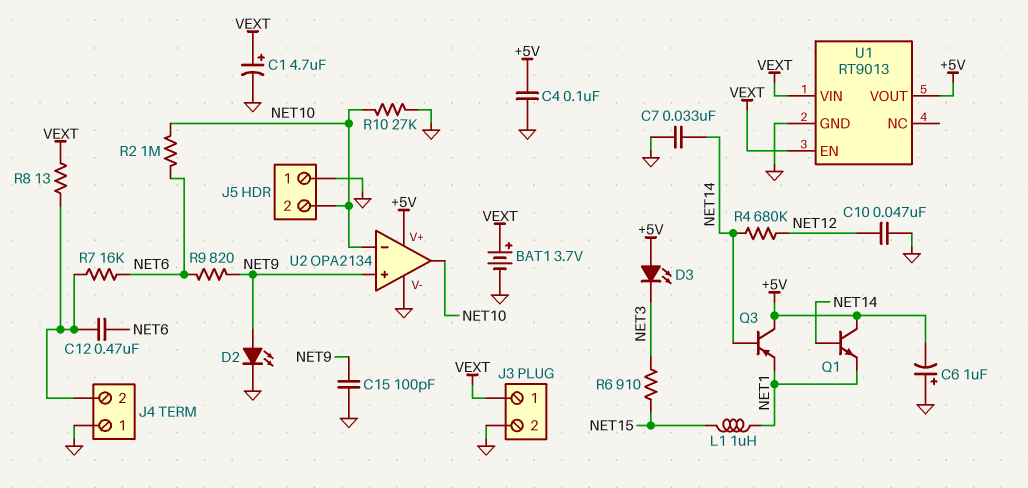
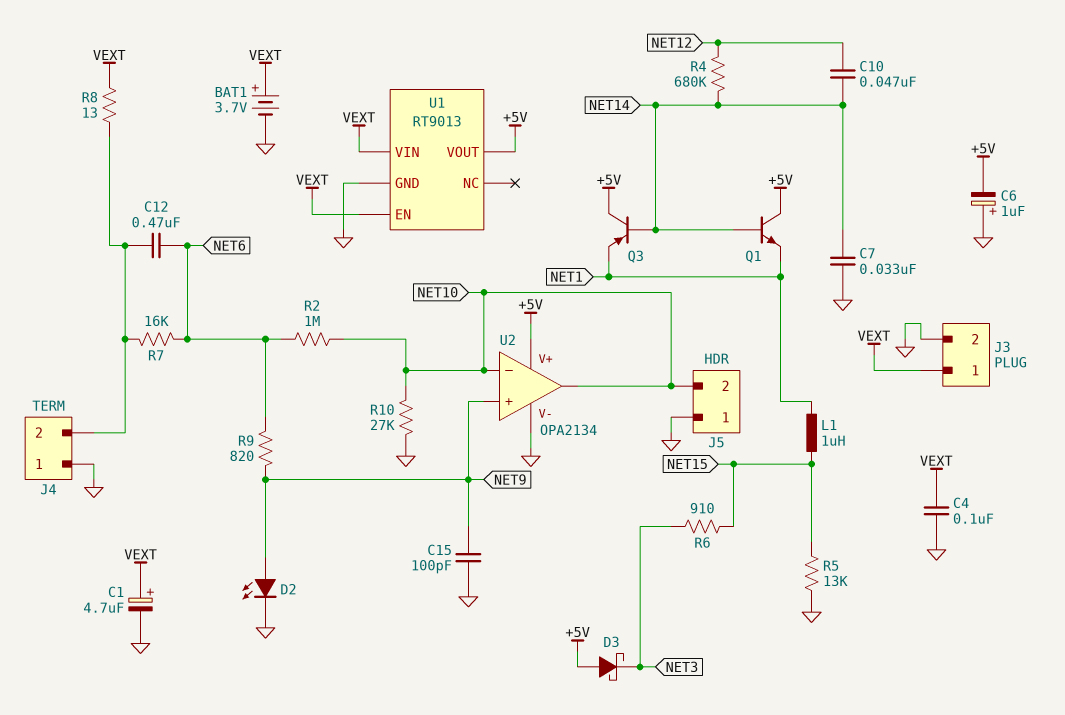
C4: 100nF (+5V, GND) -> 100nF (GND, VEXT)
C10: 47nF (GND, NET12) -> 47nF (NET12, NET14)
D3: LED (A +5V, K NET3) -> schottky (A +5V, K NET3)
R5: none -> 13k (GND, NET15)

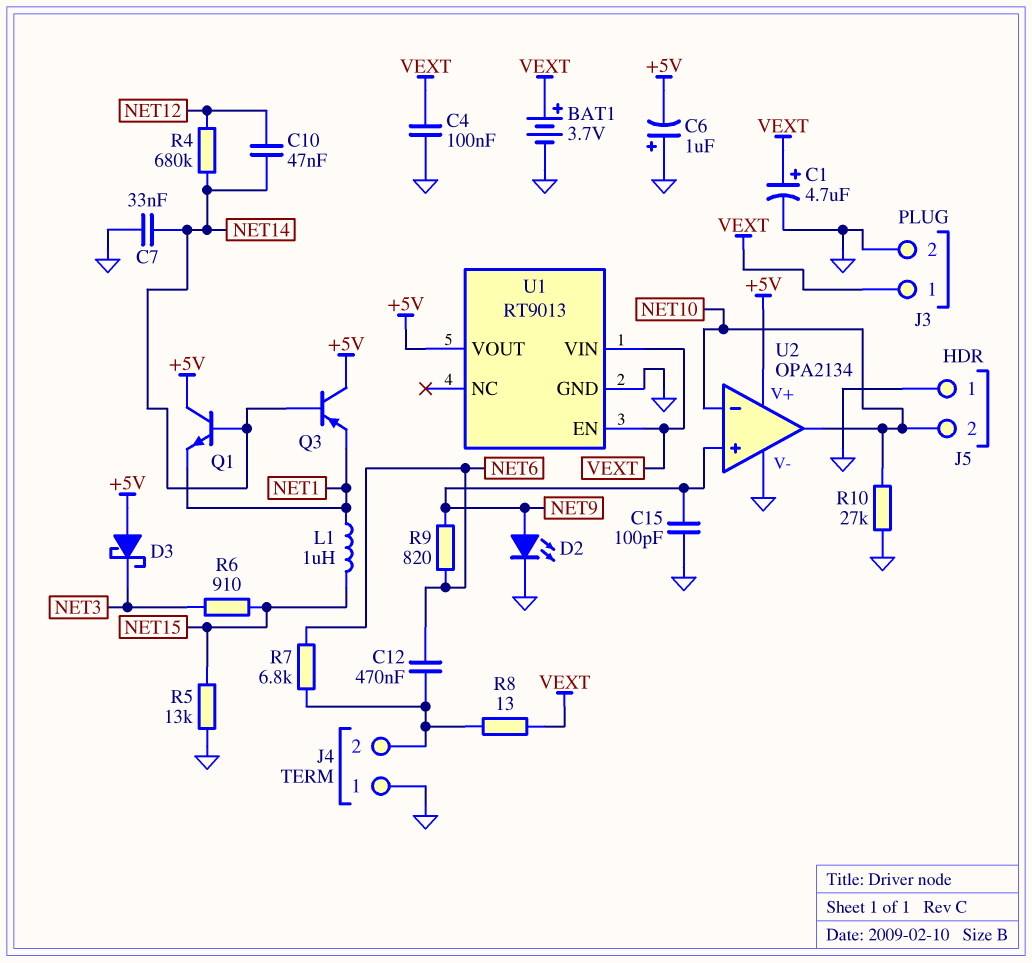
R2: 1M (NET6, NET10) -> none
R7: 16k (J4/2, NET6) -> 6.8k (J4/2, NET6)

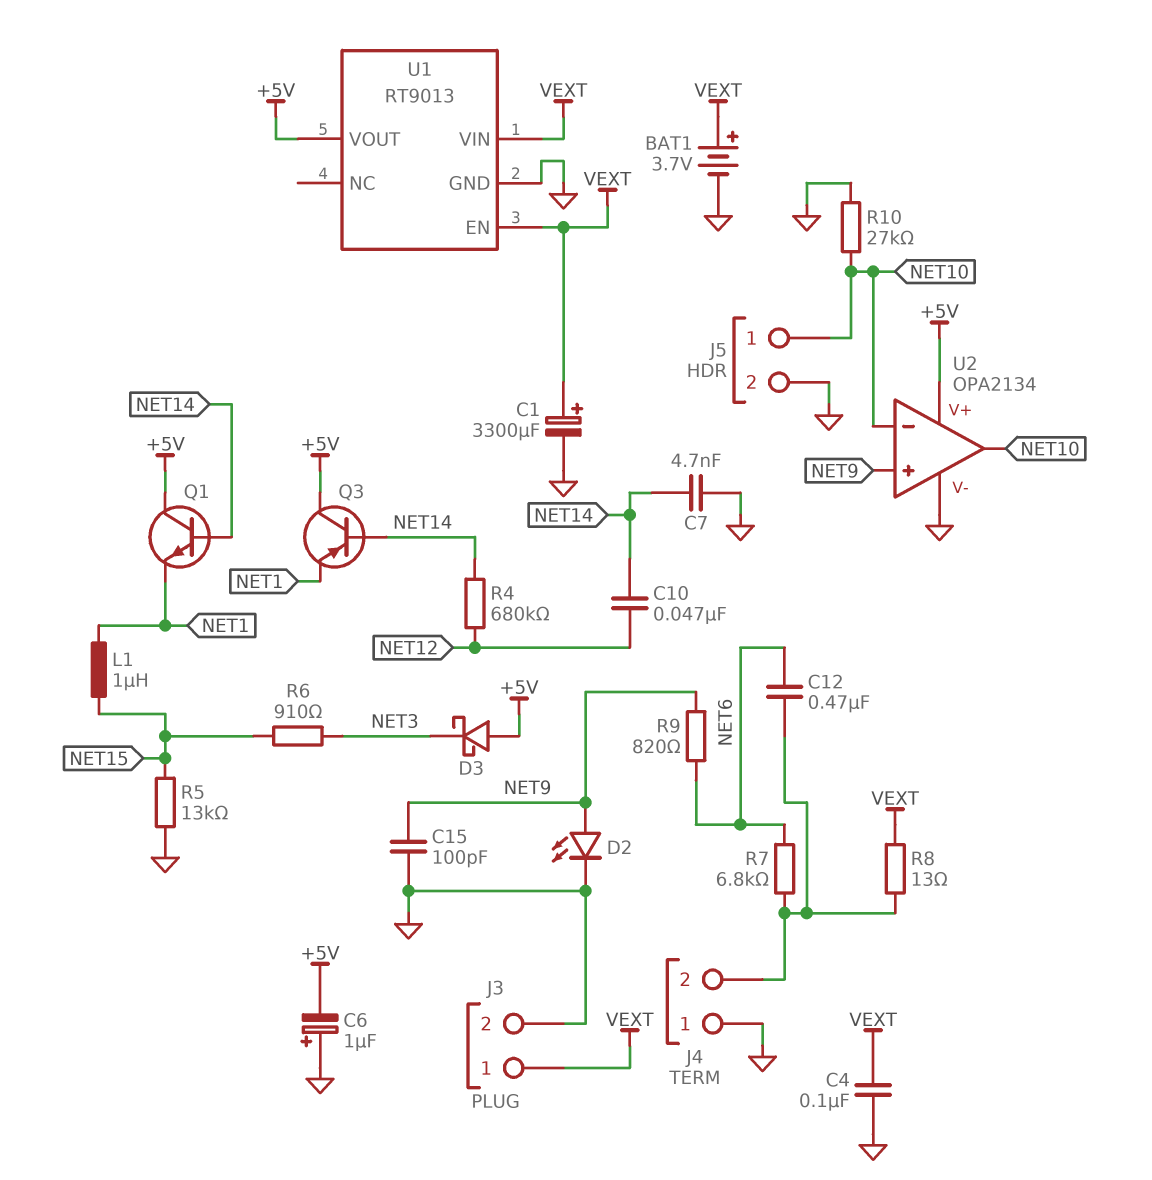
C1: 4.7uF (plus VEXT, minus GND) -> 3300uF (plus VEXT, minus GND)
C7: 33nF (GND, NET14) -> 4.7nF (GND, NET14)
J5 pin 1: GND -> NET10
J5 pin 2: NET10 -> GND

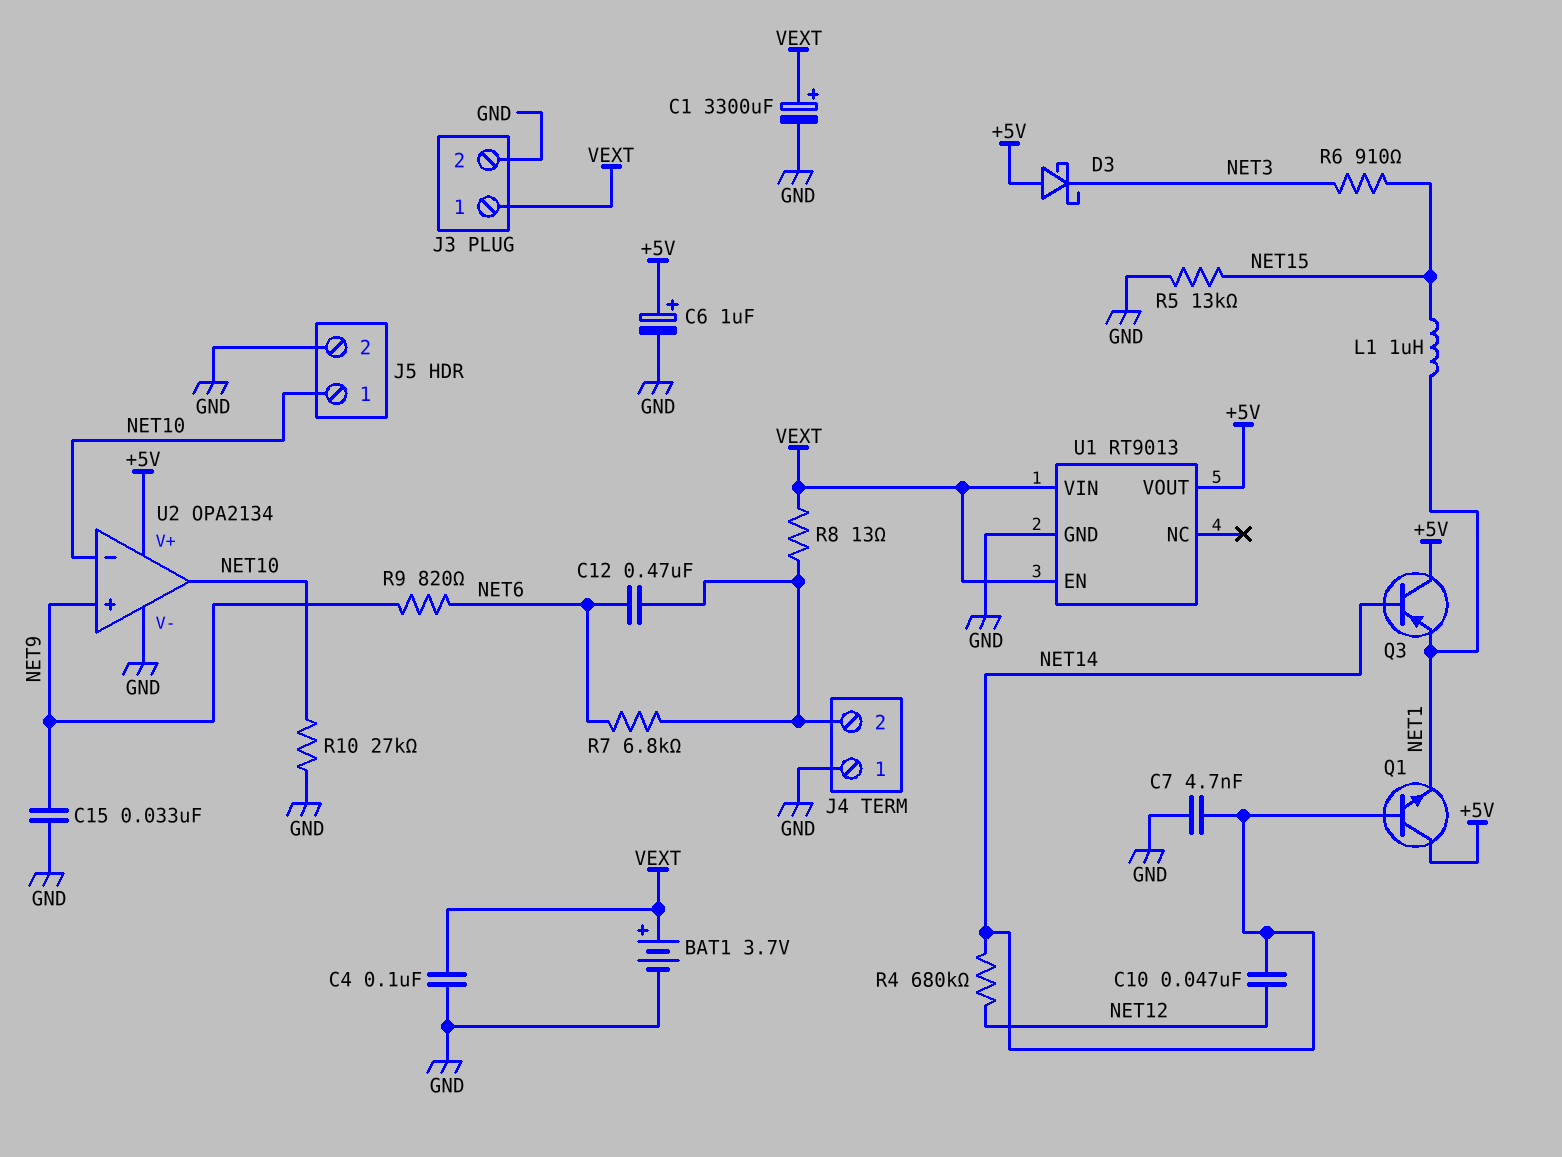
C6: 1uF (plus GND, minus +5V) -> 1uF (plus +5V, minus GND)
C15: 100pF (GND, NET9) -> 33nF (GND, NET9)
D2: LED (A NET9, K GND) -> none

